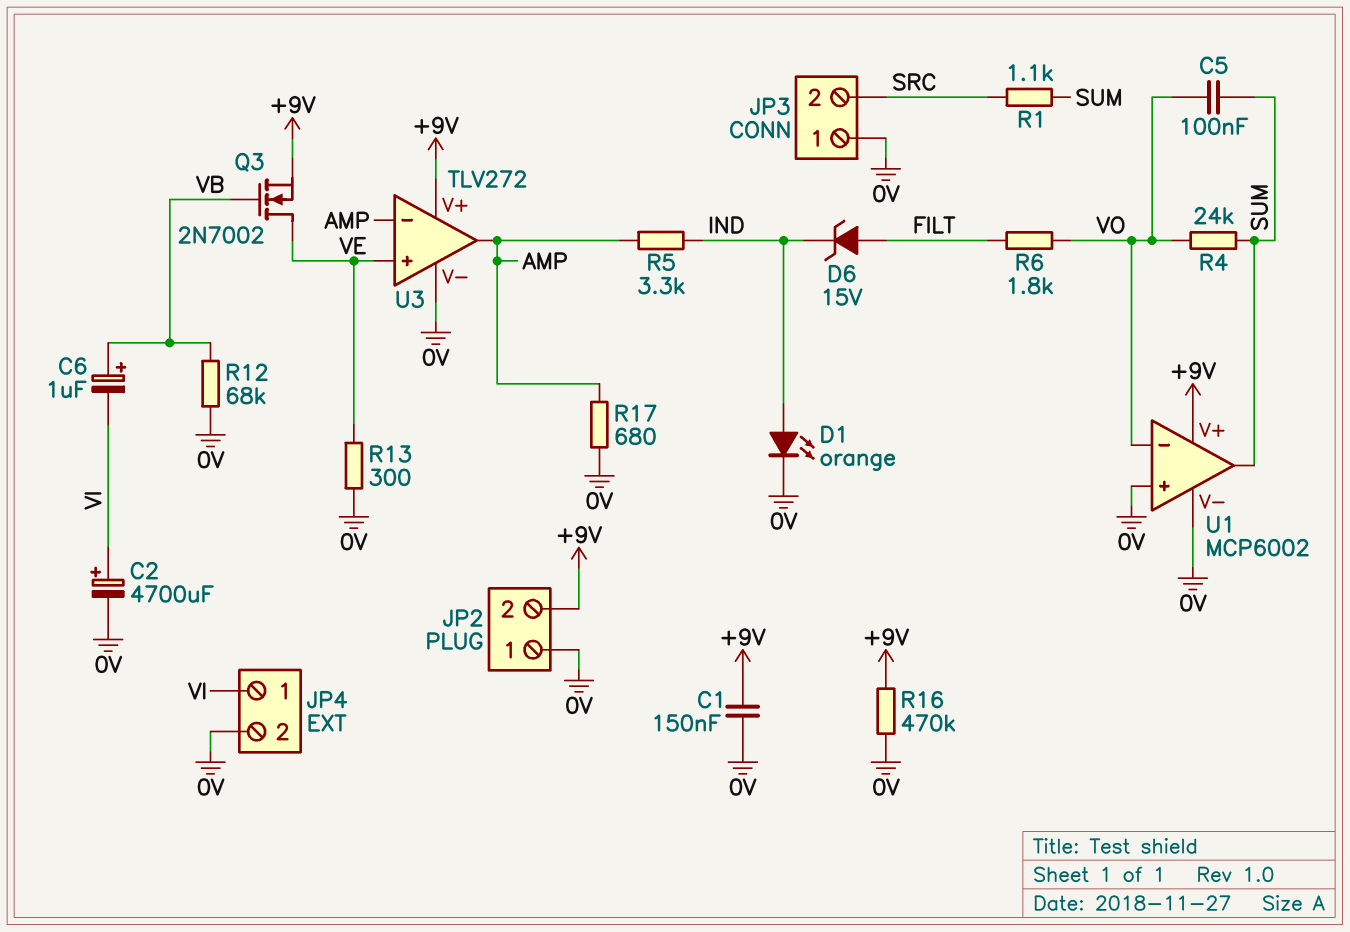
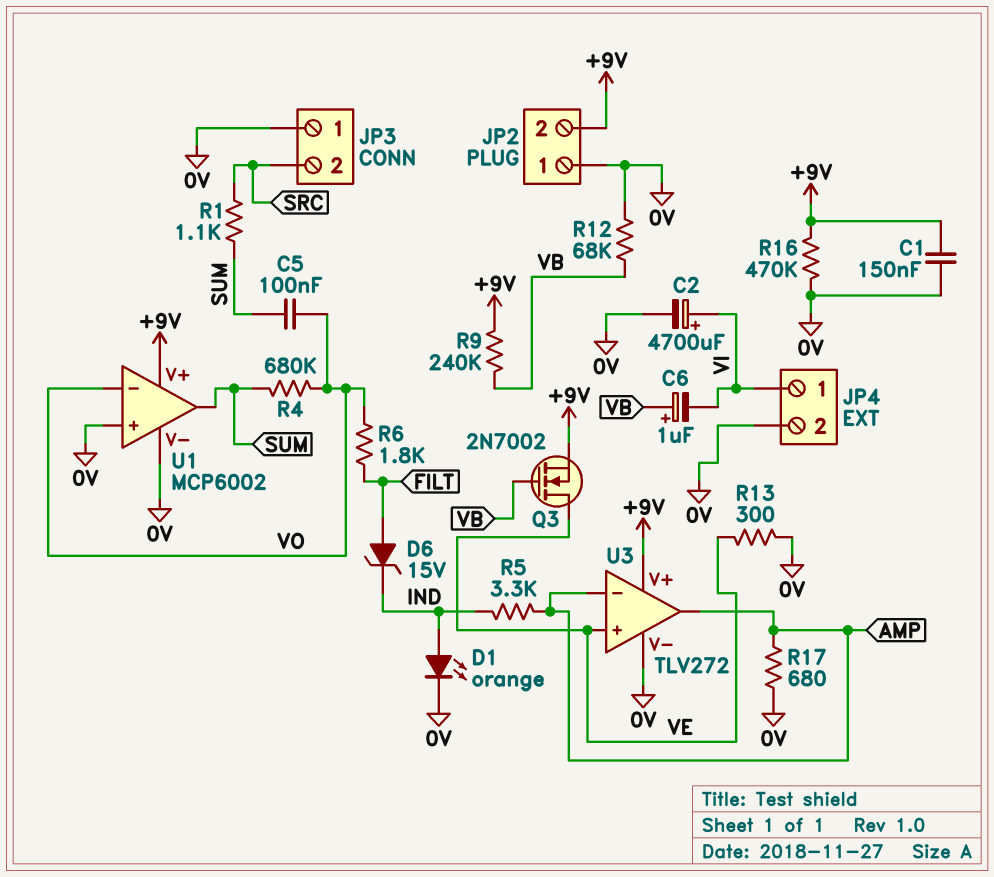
R4: 24k (SUM, VO) -> 680k (SUM, VO)
R9: none -> 240k (+9V, VB)

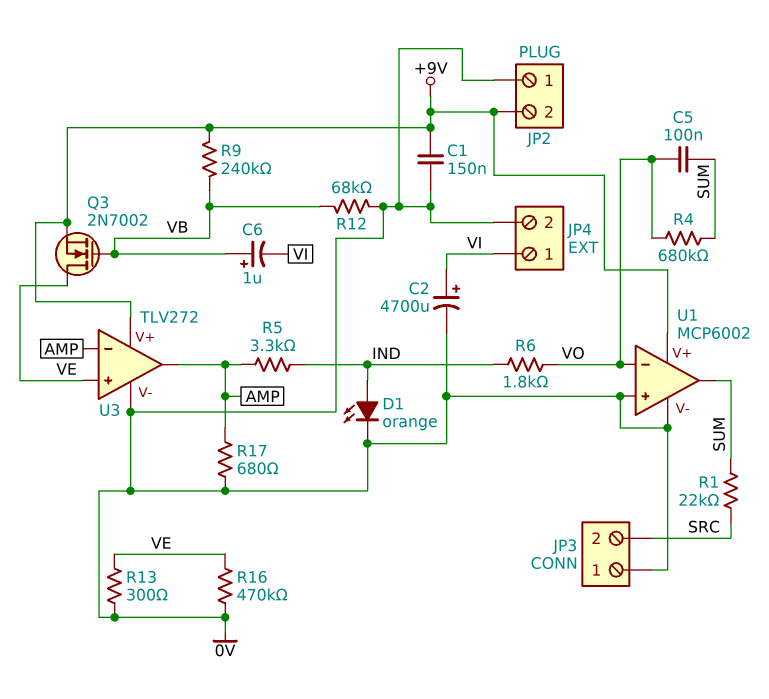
D6: zener 15V (A FILT, K IND) -> none
R1: 1.1k (SRC, SUM) -> 22k (SRC, SUM)
R6: 1.8k (FILT, VO) -> 1.8k (IND, VO)
R16: 470k (+9V, 0V) -> 470k (0V, VE)

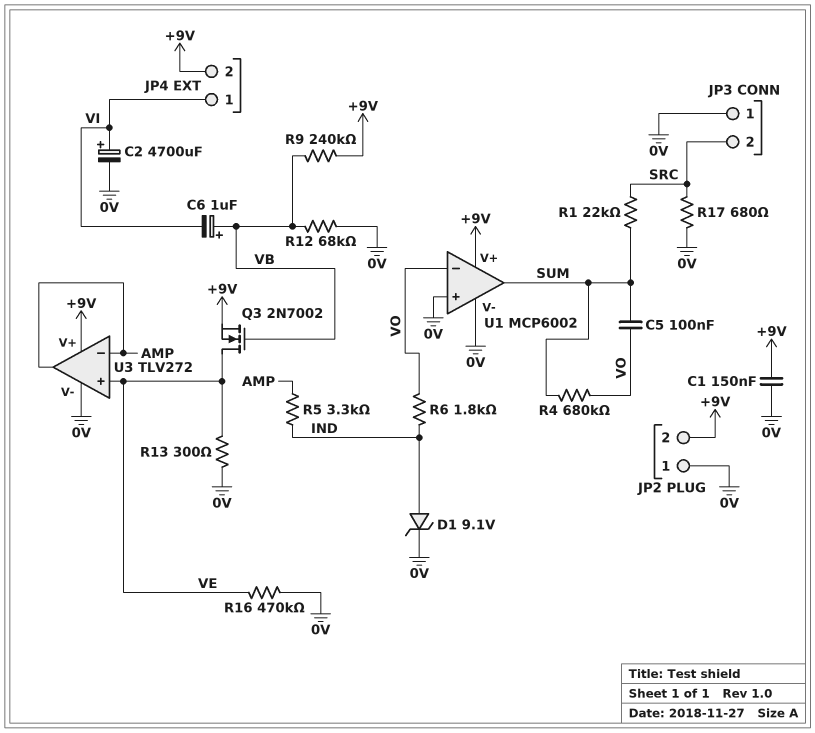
D1: LED orange (A IND, K 0V) -> zener 9.1V (A IND, K 0V)
JP4 pin 2: 0V -> +9V
R17: 680 (0V, AMP) -> 680 (0V, SRC)

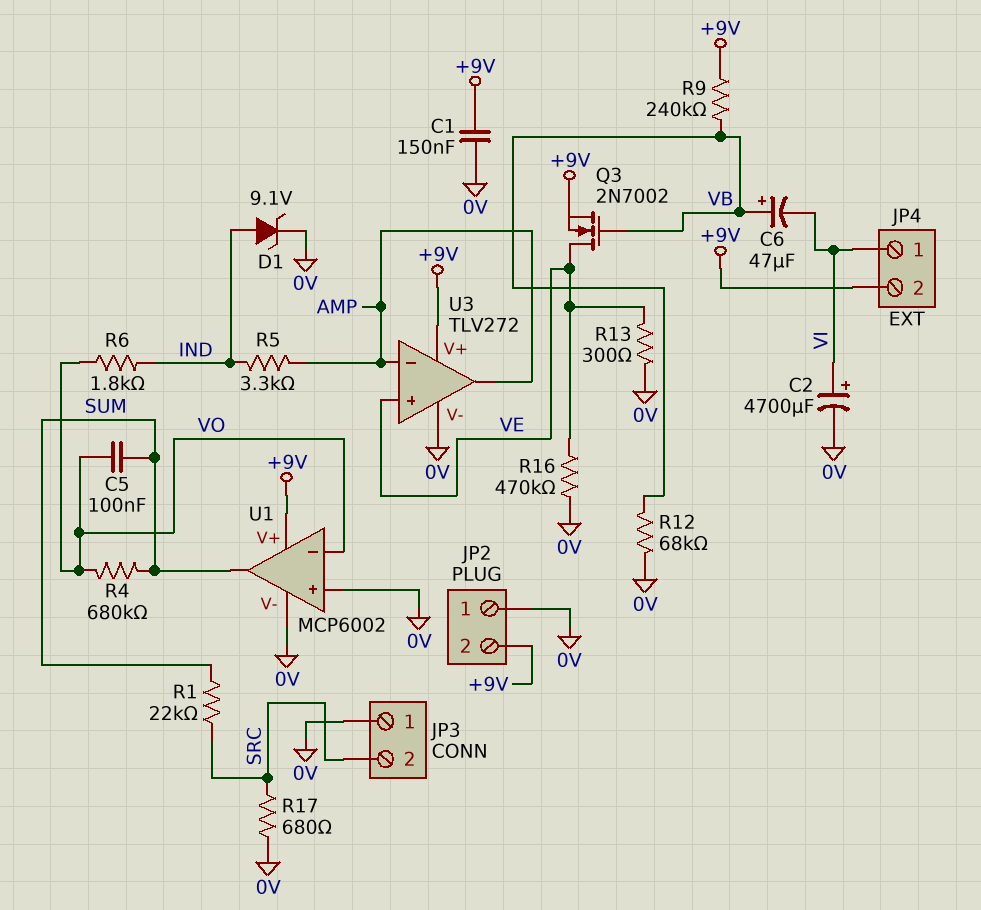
C6: 1uF (plus VB, minus VI) -> 47uF (plus VB, minus VI)

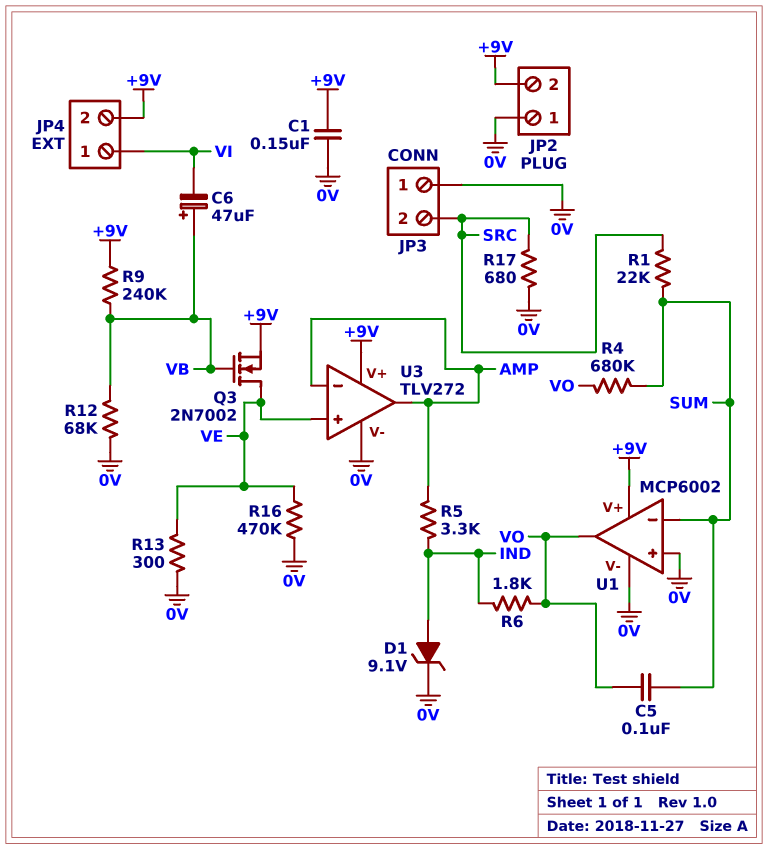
C2: 4700uF (plus VI, minus 0V) -> none
U1 pin in-: VO -> SUM
U1 pin out: SUM -> VO

